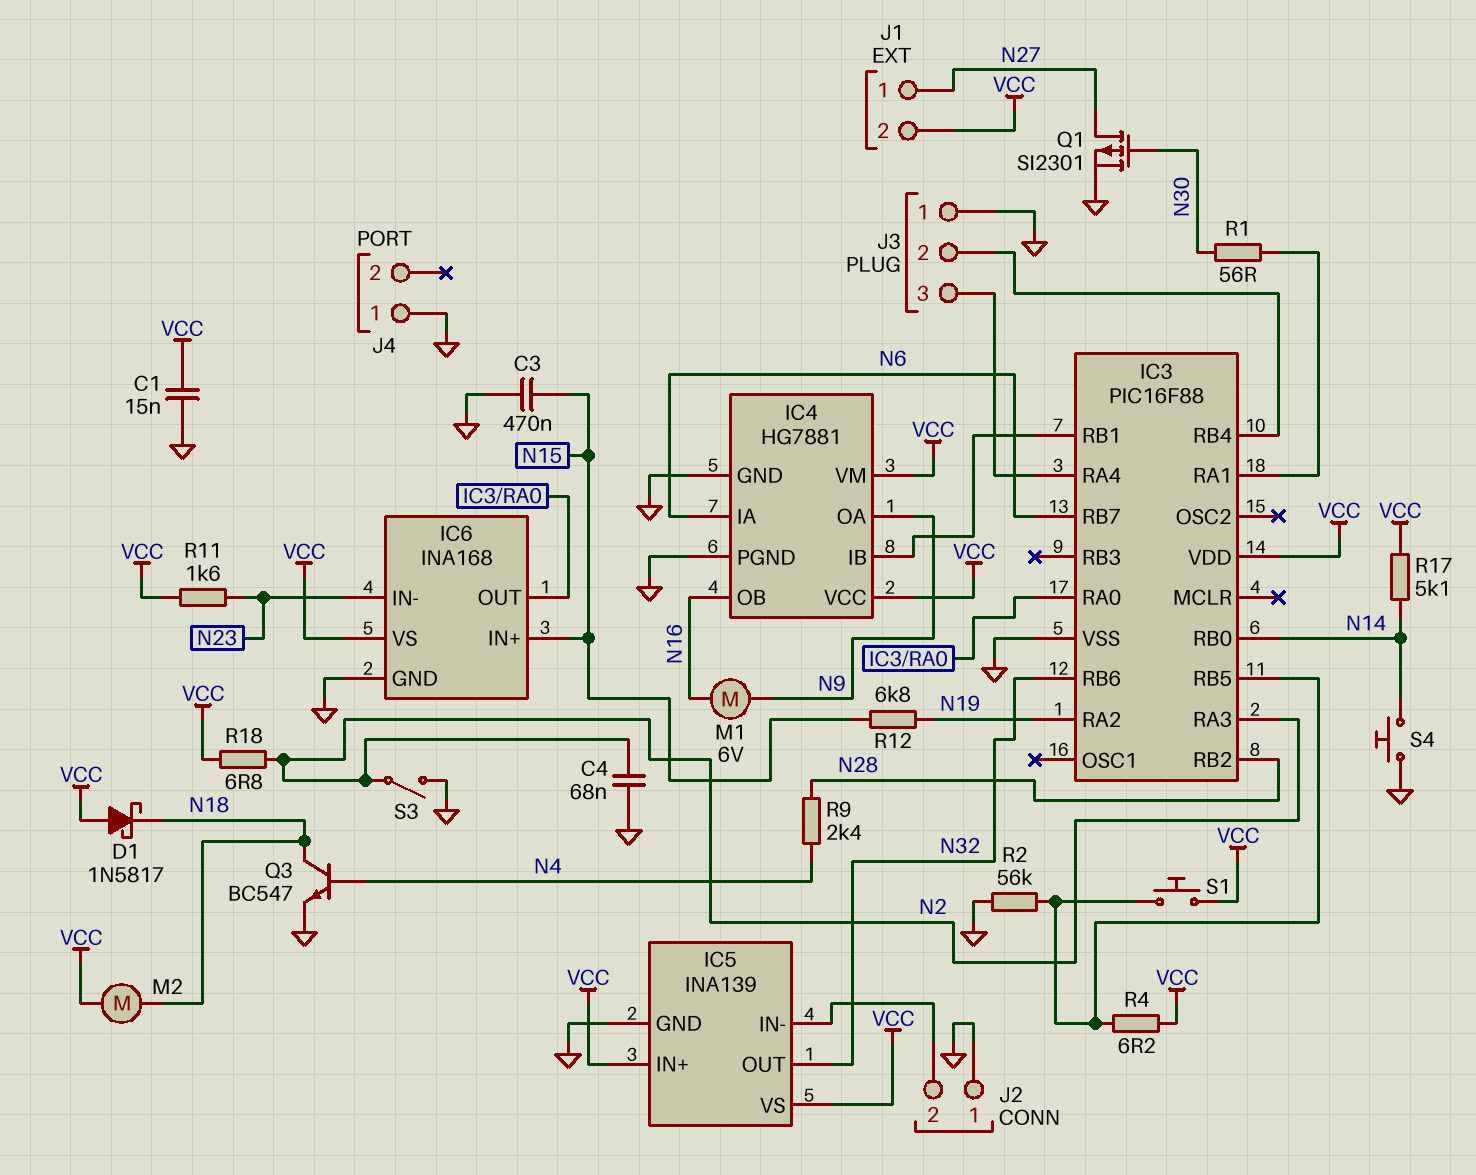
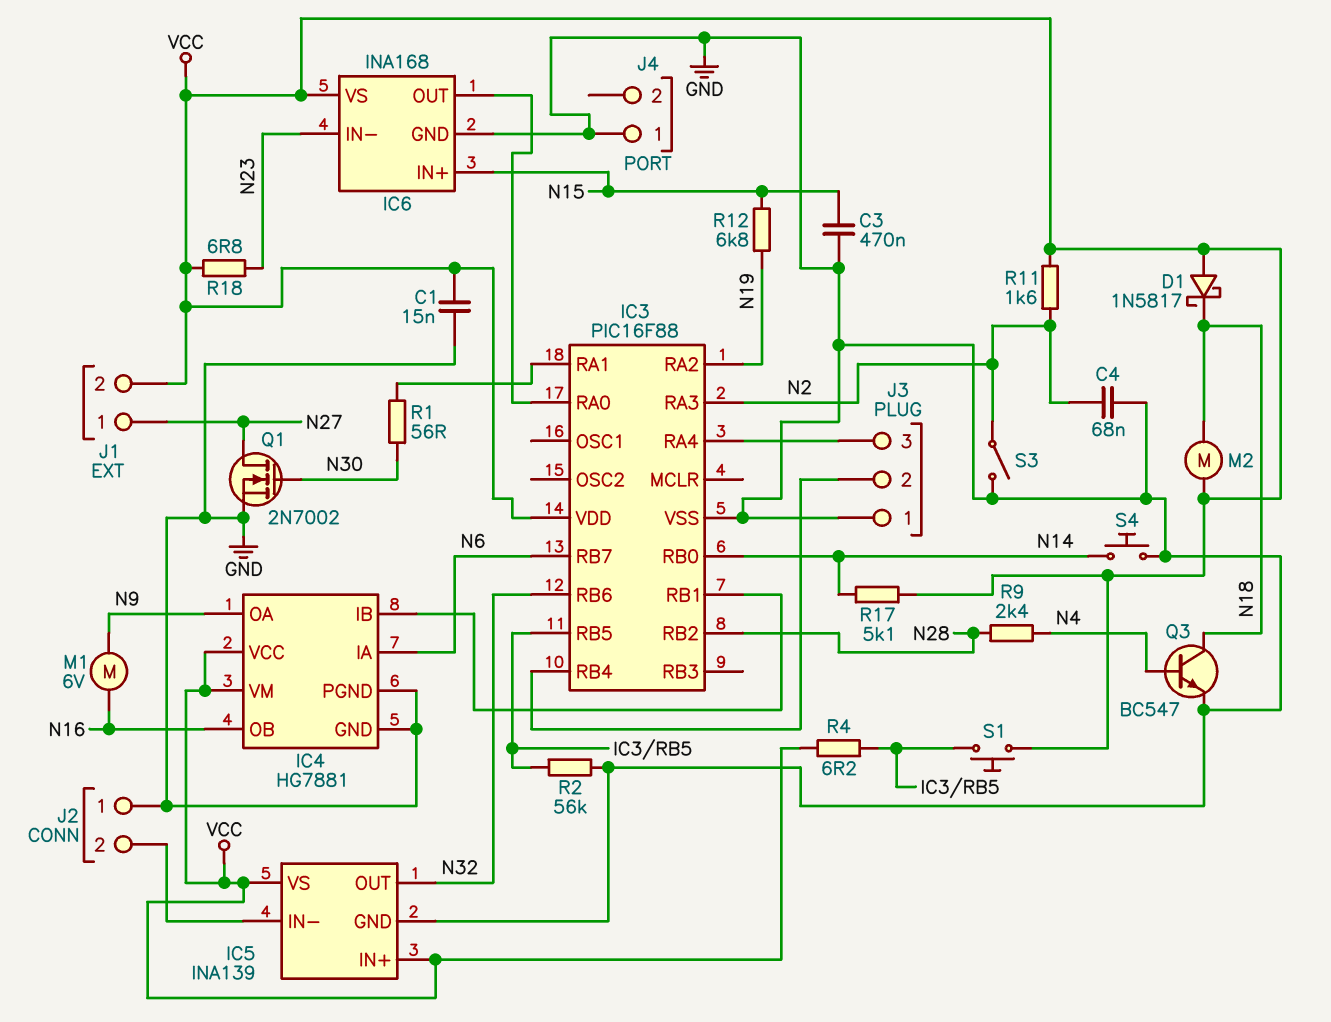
Q1: PMOS SI2301 (G N30, D N27, S GND) -> NMOS 2N7002 (G N30, D N27, S GND)
R11: 1.6k (N23, VCC) -> 1.6k (N2, VCC)
R18: 6.8 (N2, VCC) -> 6.8 (N23, VCC)

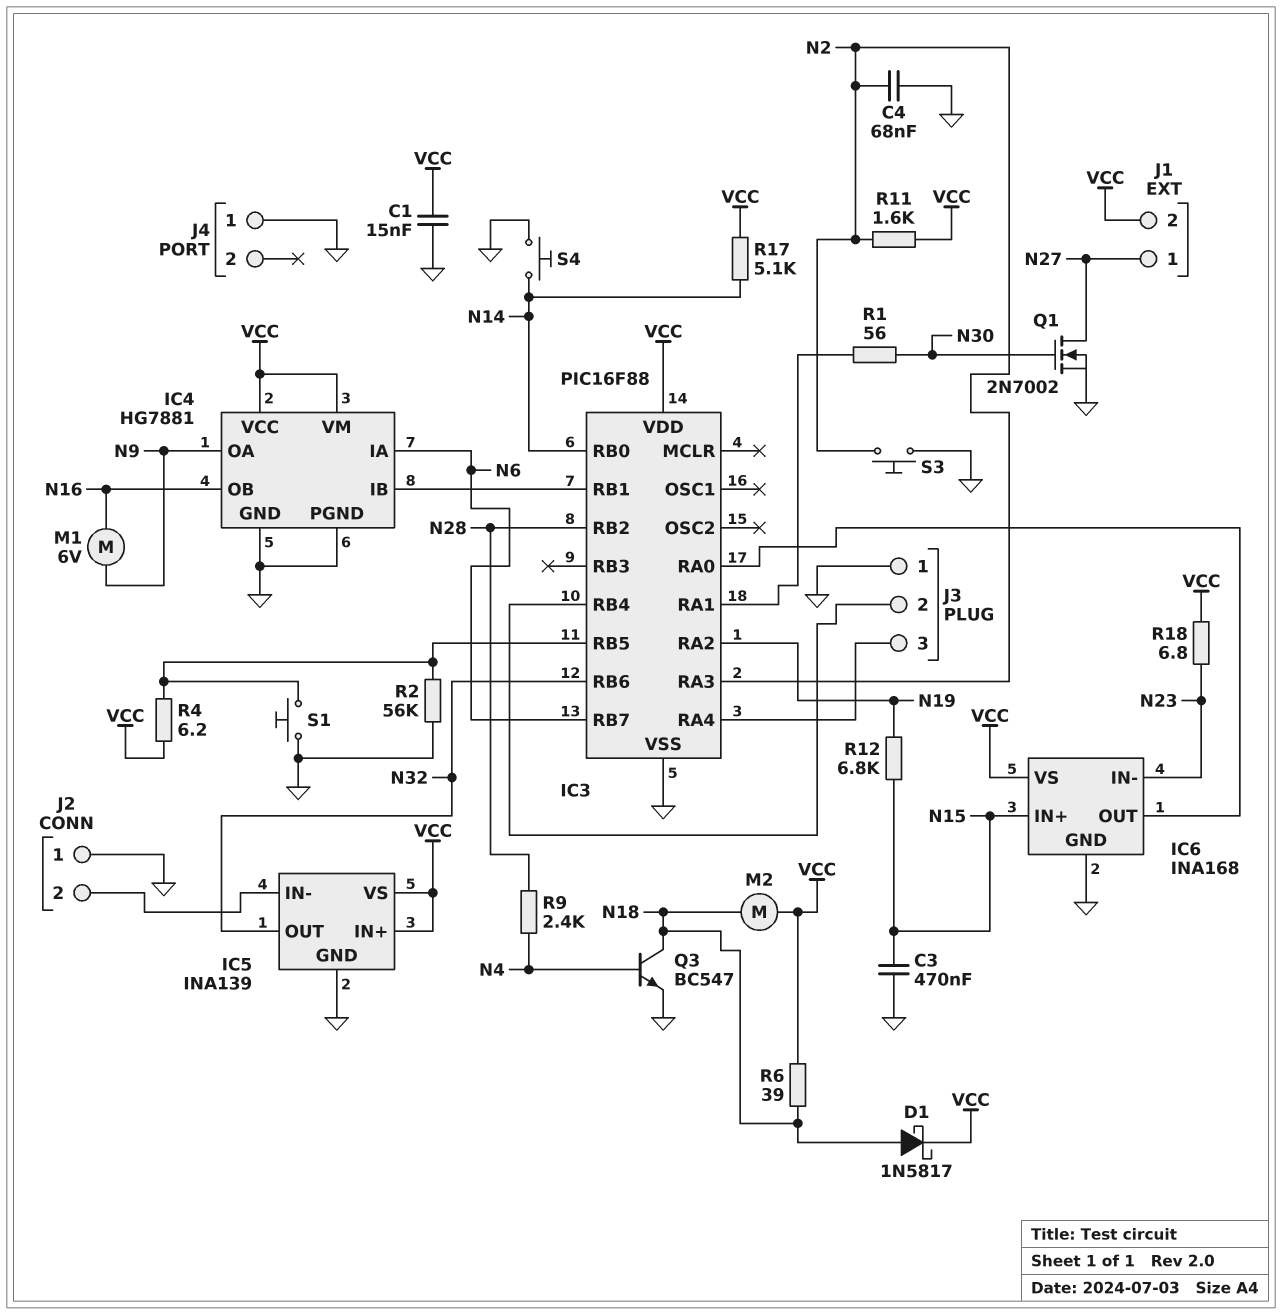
D1: schottky 1N5817 (A VCC, K N18) -> schottky 1N5817 (A N18, K VCC)
R6: none -> 39 (N18, VCC)
S1: button (IC3/RB5, VCC) -> button (GND, IC3/RB5)
S3: switch (GND, N2) -> button (GND, N2)

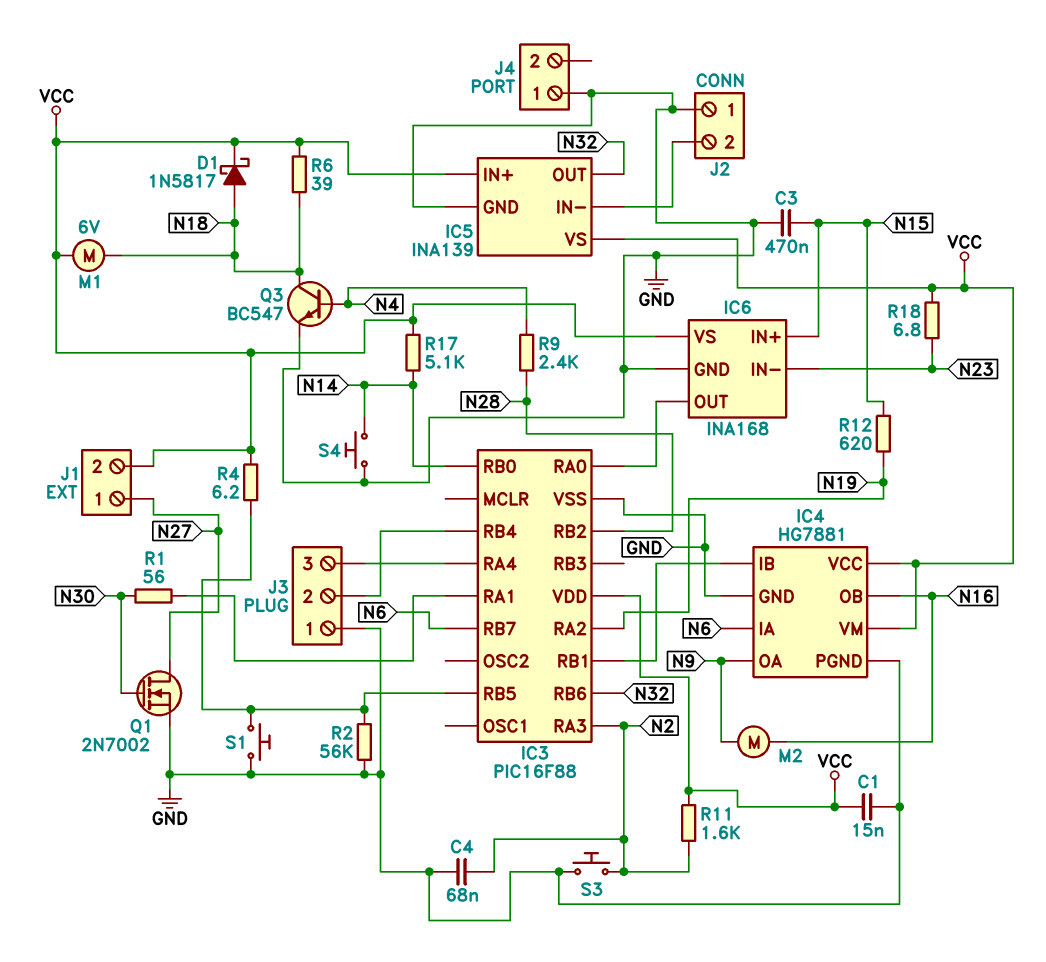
M1: motor 6V (N9, N16) -> motor 6V (N18, VCC)
M2: motor (N18, VCC) -> motor (N9, N16)
R12: 6.8k (N15, N19) -> 620 (N15, N19)

